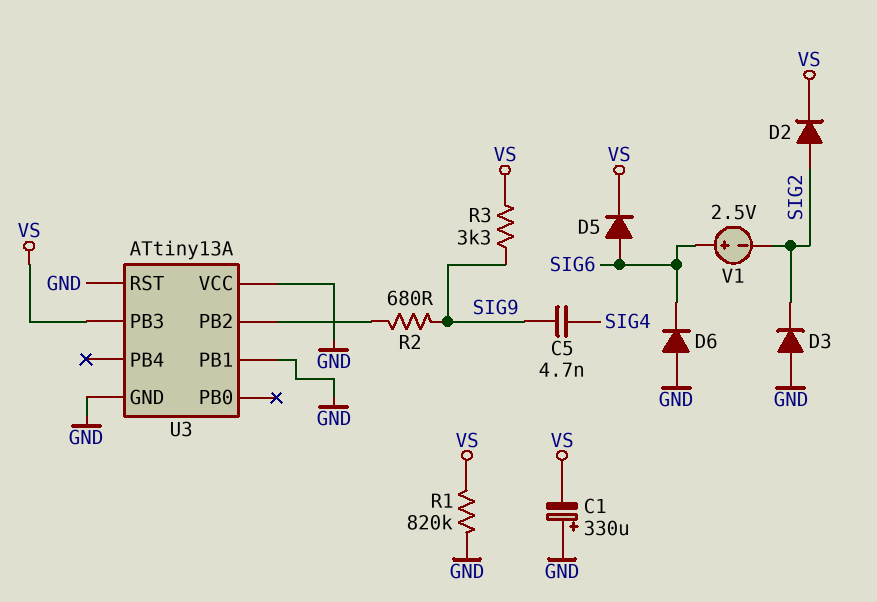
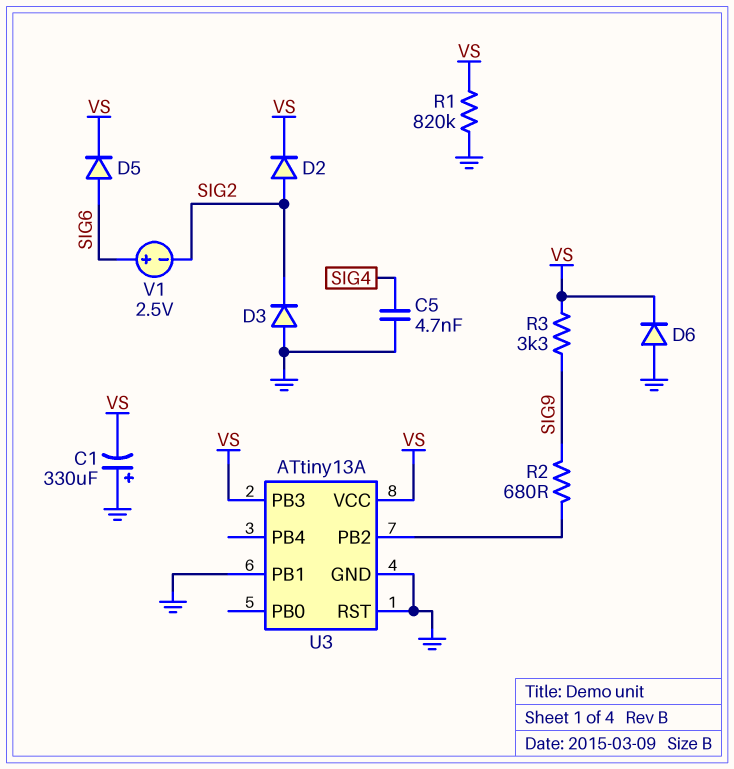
C5: 4.7nF (SIG4, SIG9) -> 4.7nF (GND, SIG4)
D6: diode (A GND, K SIG6) -> diode (A GND, K VS)
U3 pin VCC: GND -> VS

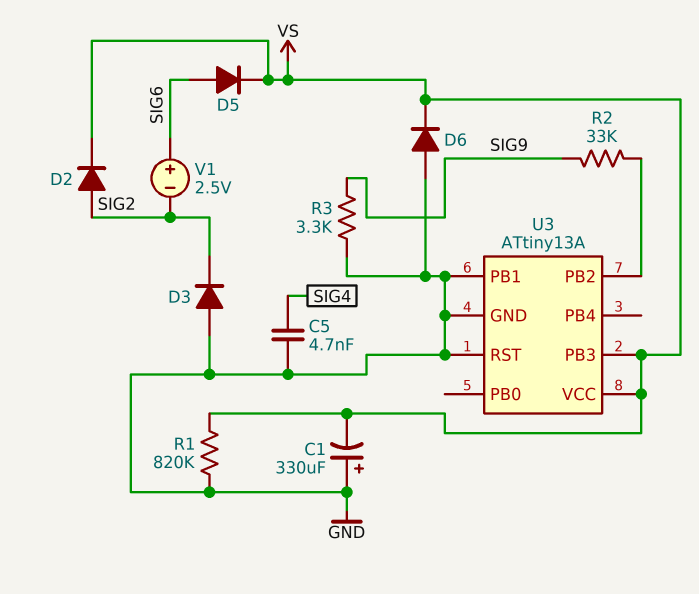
R2: 680 (SIG9, U3/PB2) -> 33k (SIG9, U3/PB2)
R3: 3.3k (SIG9, VS) -> 3.3k (GND, SIG9)

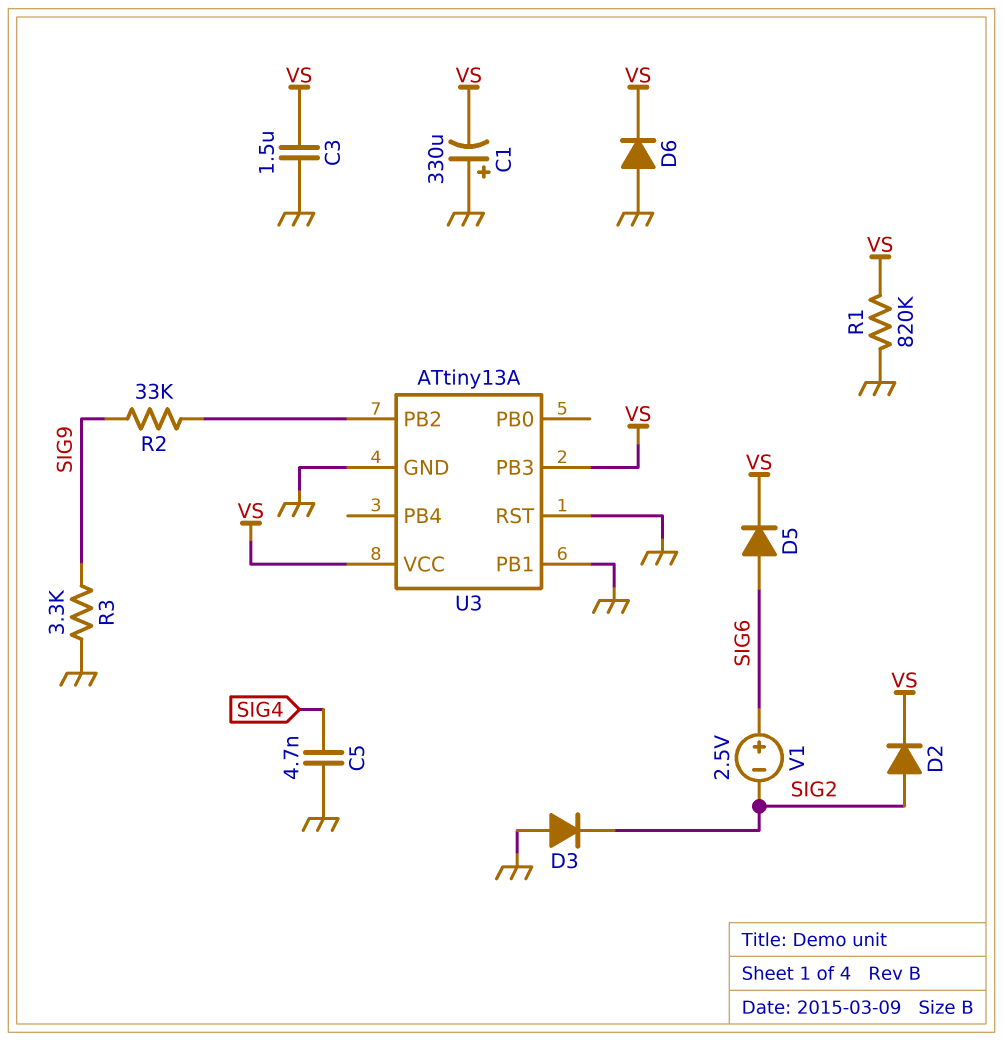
C3: none -> 1.5uF (GND, VS)

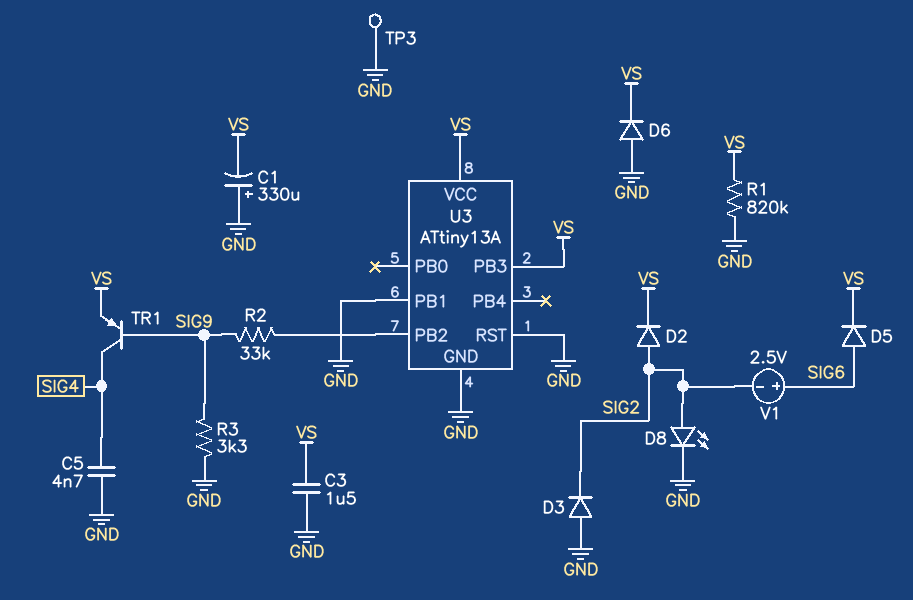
D8: none -> LED (A SIG2, K GND)
TP3: none -> test point (GND)
TR1: none -> PNP (B SIG9, C SIG4, E VS)

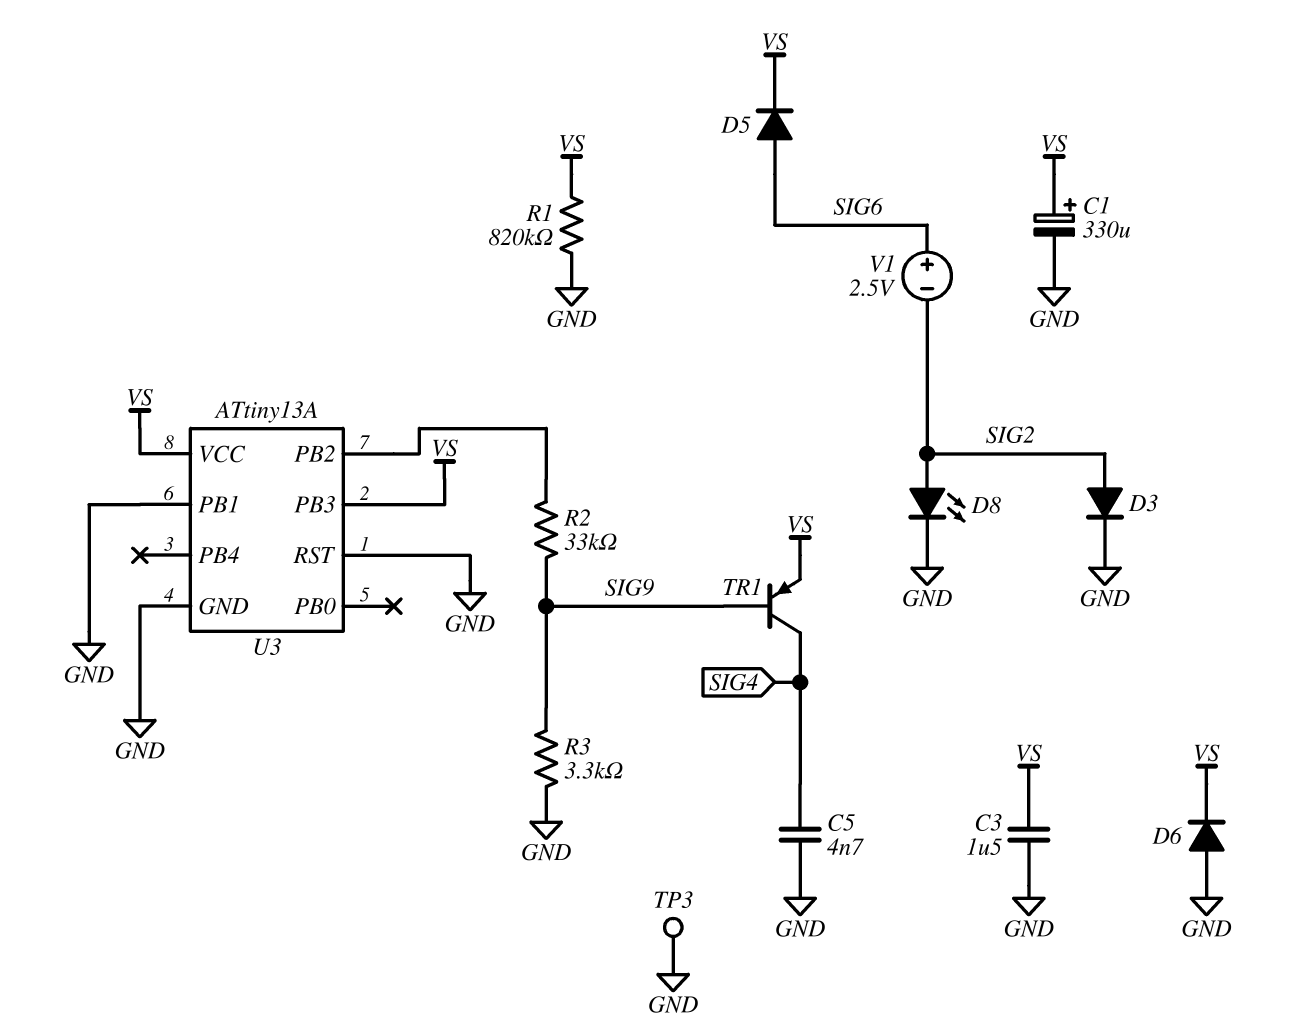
C1: 330uF (plus GND, minus VS) -> 330uF (plus VS, minus GND)
D2: diode (A SIG2, K VS) -> none
D3: diode (A GND, K SIG2) -> diode (A SIG2, K GND)

